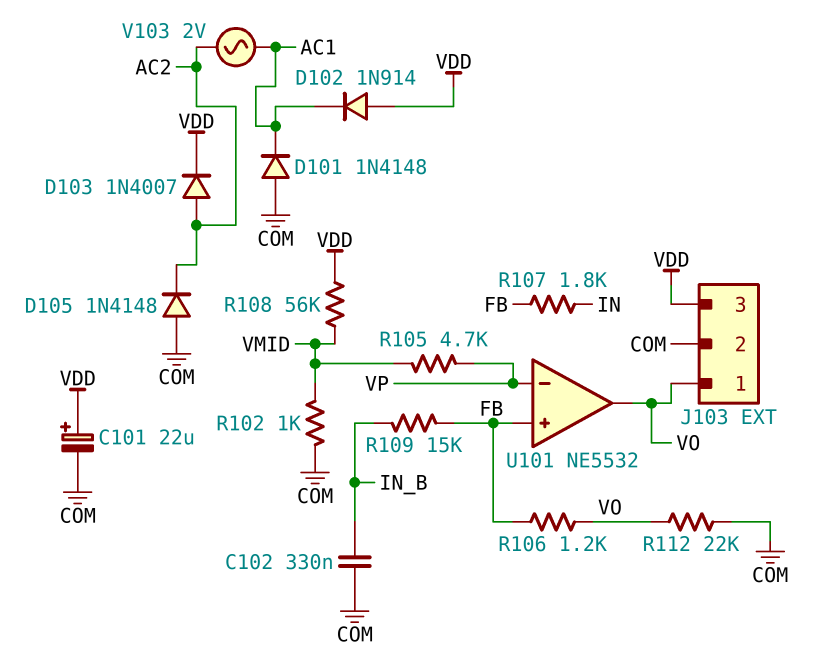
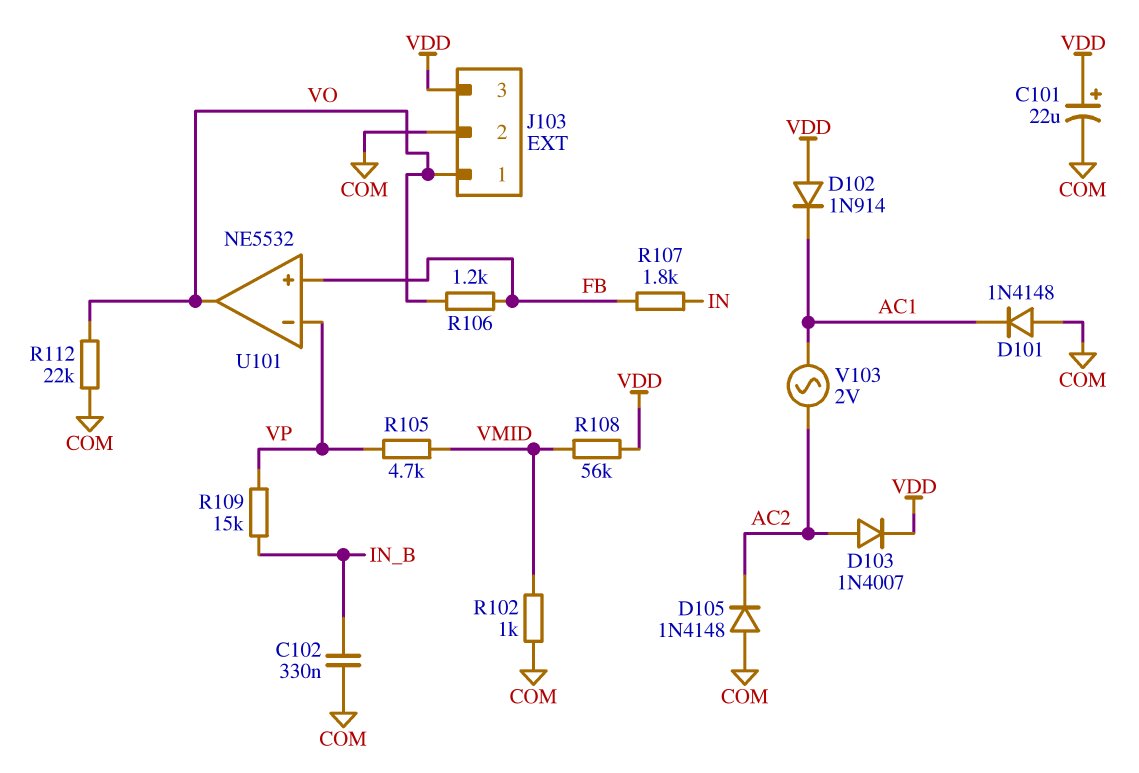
R109: 15k (FB, IN_B) -> 15k (IN_B, VP)

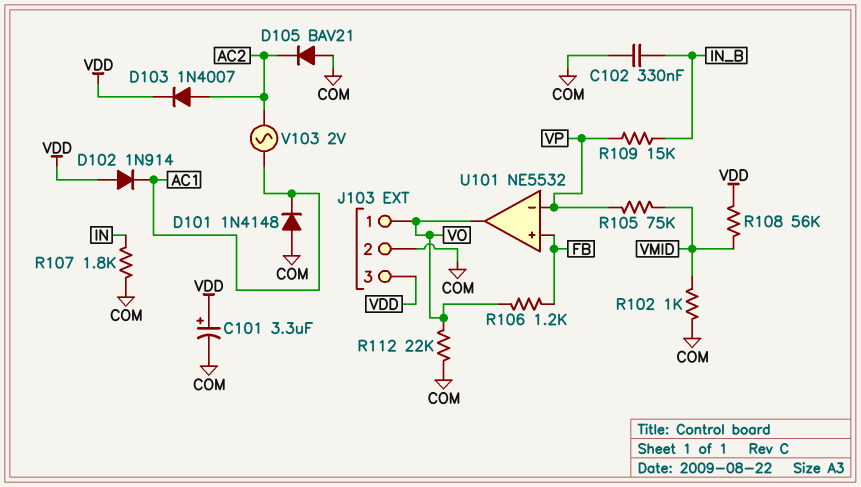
C101: 22uF (plus VDD, minus COM) -> 3.3uF (plus VDD, minus COM)
D105: diode 1N4148 (A COM, K AC2) -> diode BAV21 (A COM, K AC2)
R105: 4.7k (VMID, VP) -> 75k (VMID, VP)
R107: 1.8k (FB, IN) -> 1.8k (COM, IN)

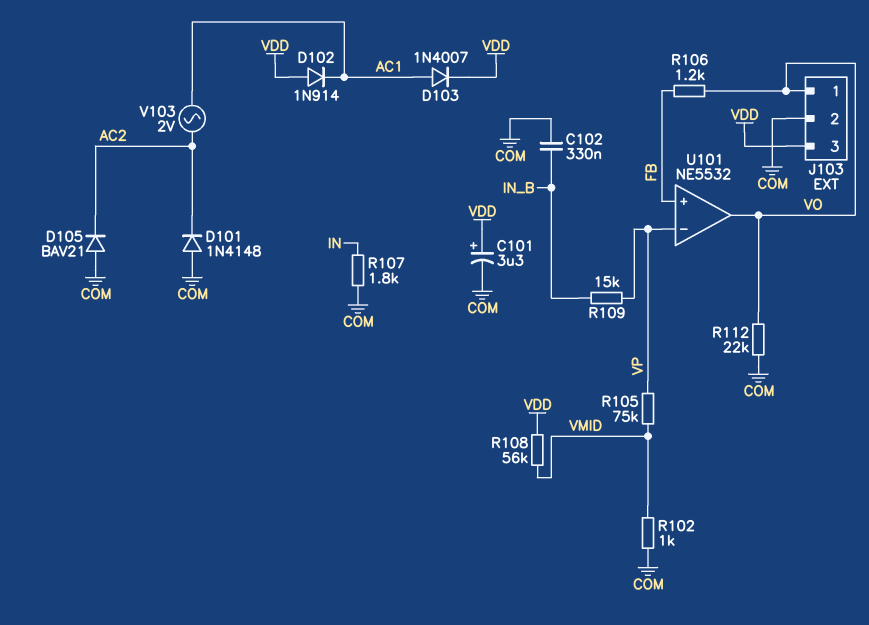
D101: diode 1N4148 (A COM, K AC1) -> diode 1N4148 (A COM, K AC2)
D103: diode 1N4007 (A AC2, K VDD) -> diode 1N4007 (A AC1, K VDD)

